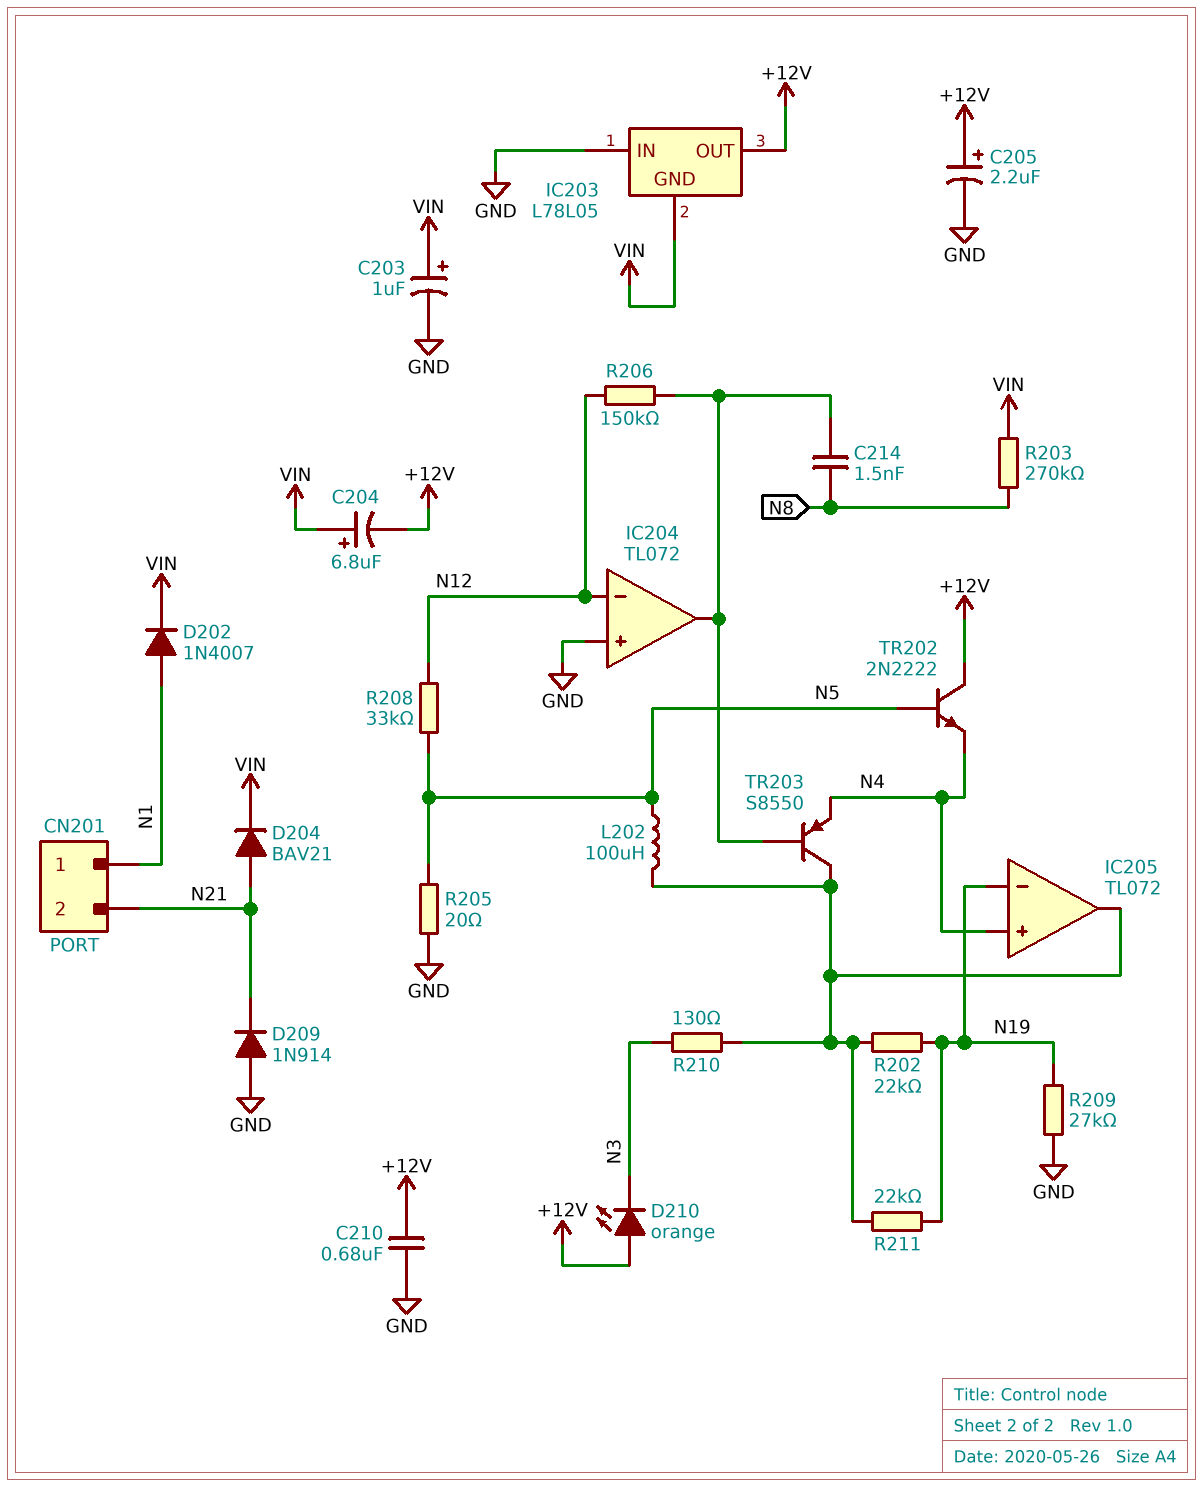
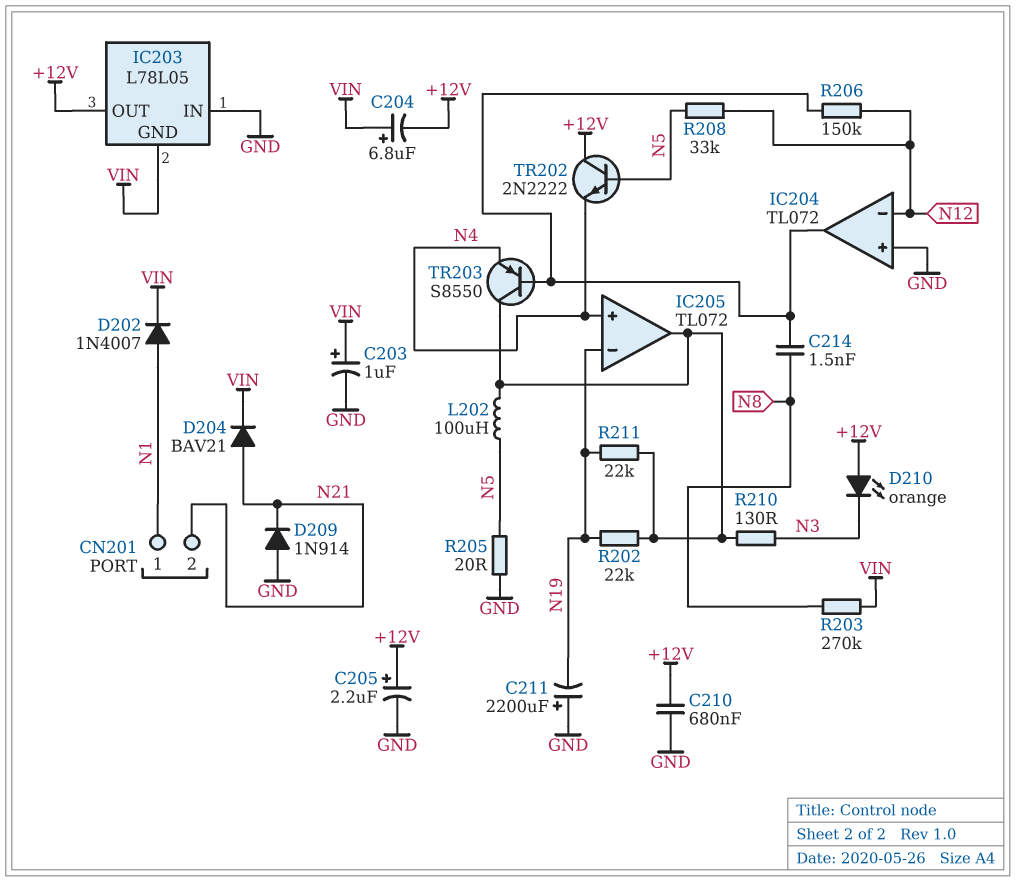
C211: none -> 2200uF (plus GND, minus N19)
R209: 27k (GND, N19) -> none

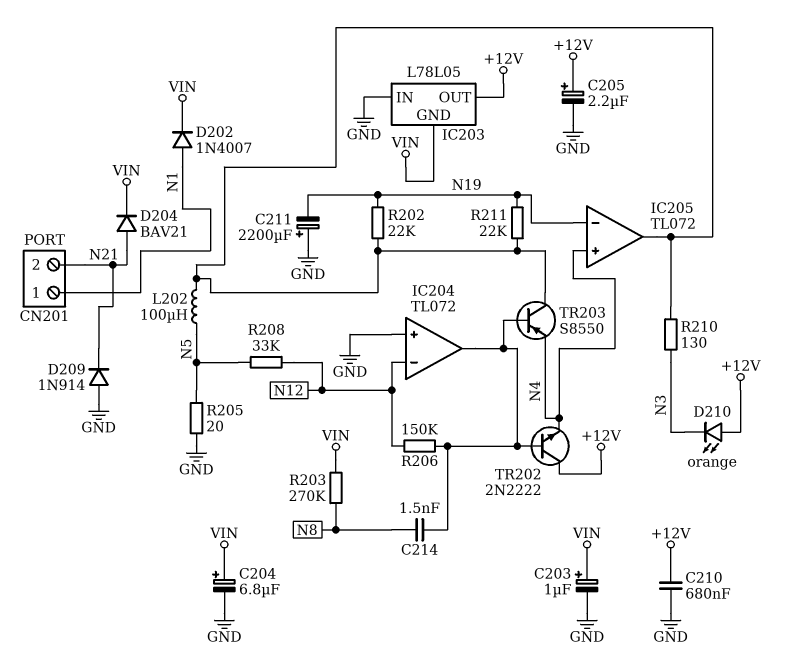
C204: 6.8uF (plus VIN, minus +12V) -> 6.8uF (plus VIN, minus GND)
TR202: NPN 2N2222 (B N5, C +12V, E N4) -> NPN 2N2222 (B IC204/out, C +12V, E N4)

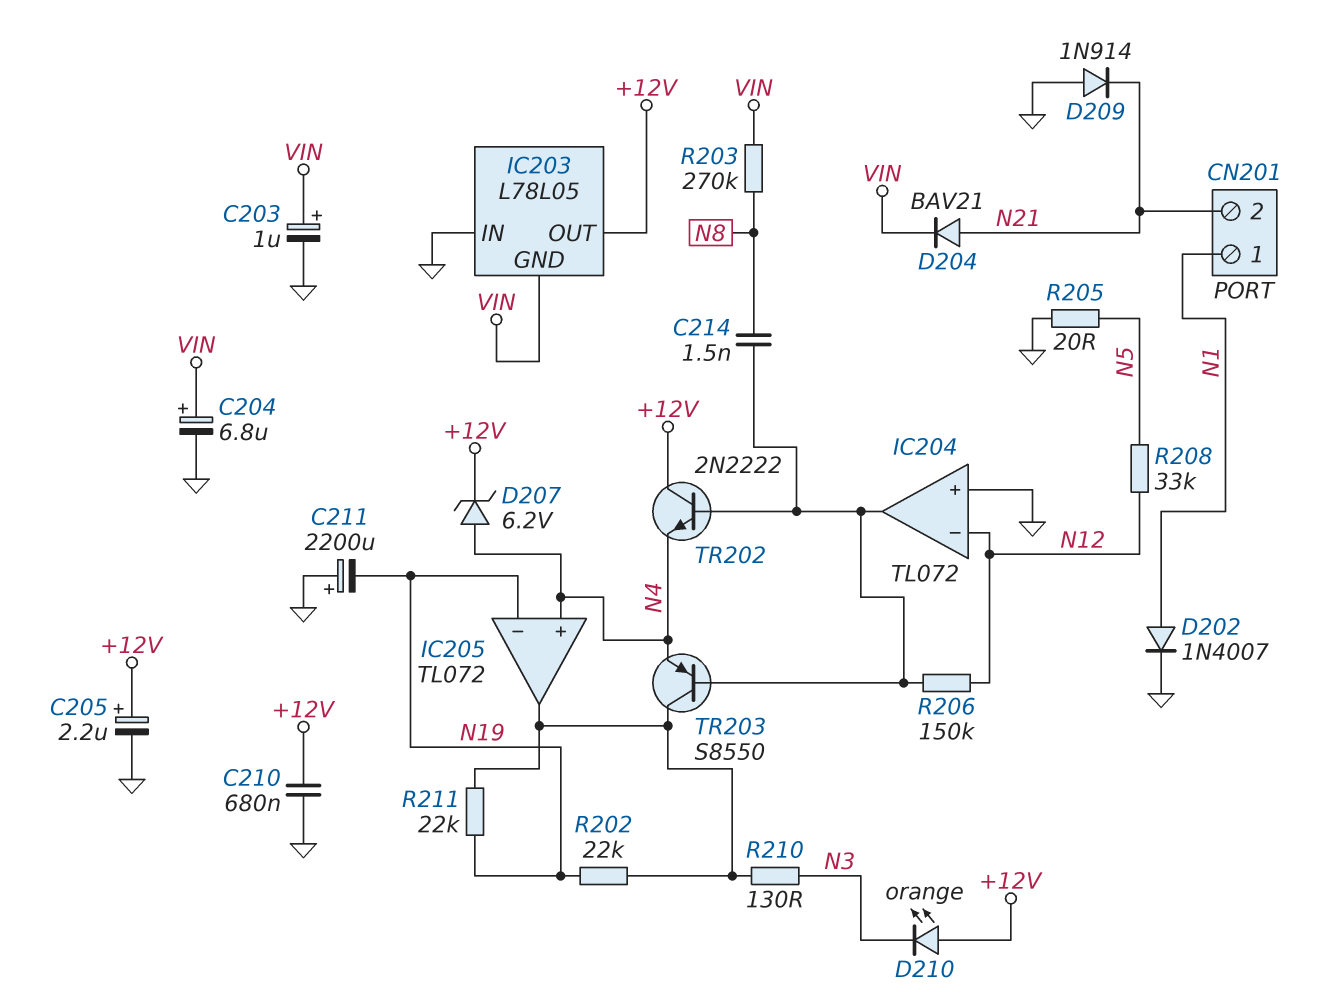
D202: diode 1N4007 (A N1, K VIN) -> diode 1N4007 (A N1, K GND)
D207: none -> zener 6.2V (A N4, K +12V)
L202: 100uH (IC205/out, N5) -> none

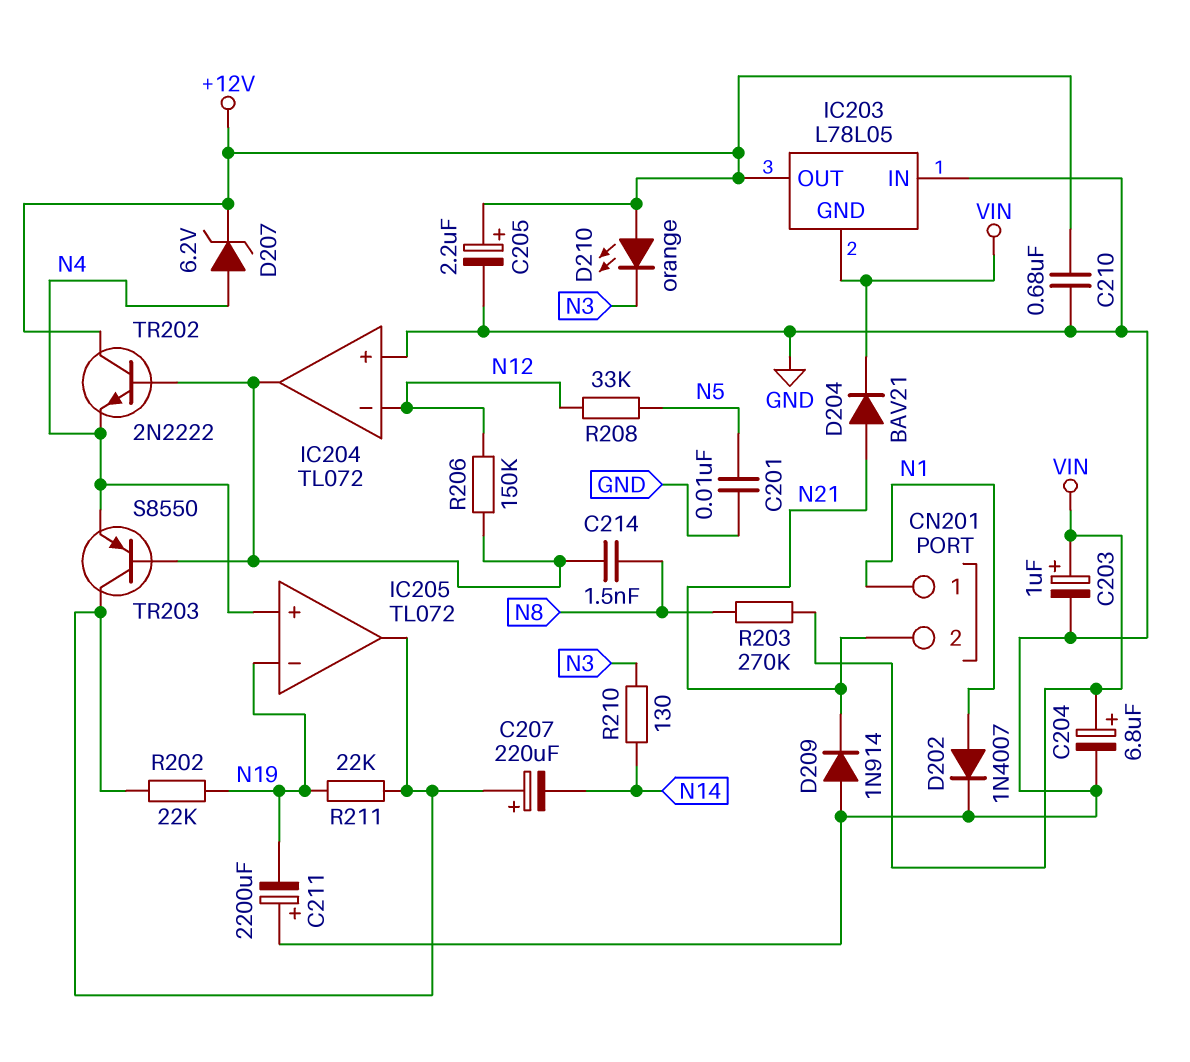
C201: none -> 10nF (GND, N5)
C207: none -> 220uF (plus IC205/out, minus N14)
R205: 20 (GND, N5) -> none
R210: 130 (IC205/out, N3) -> 130 (N3, N14)

